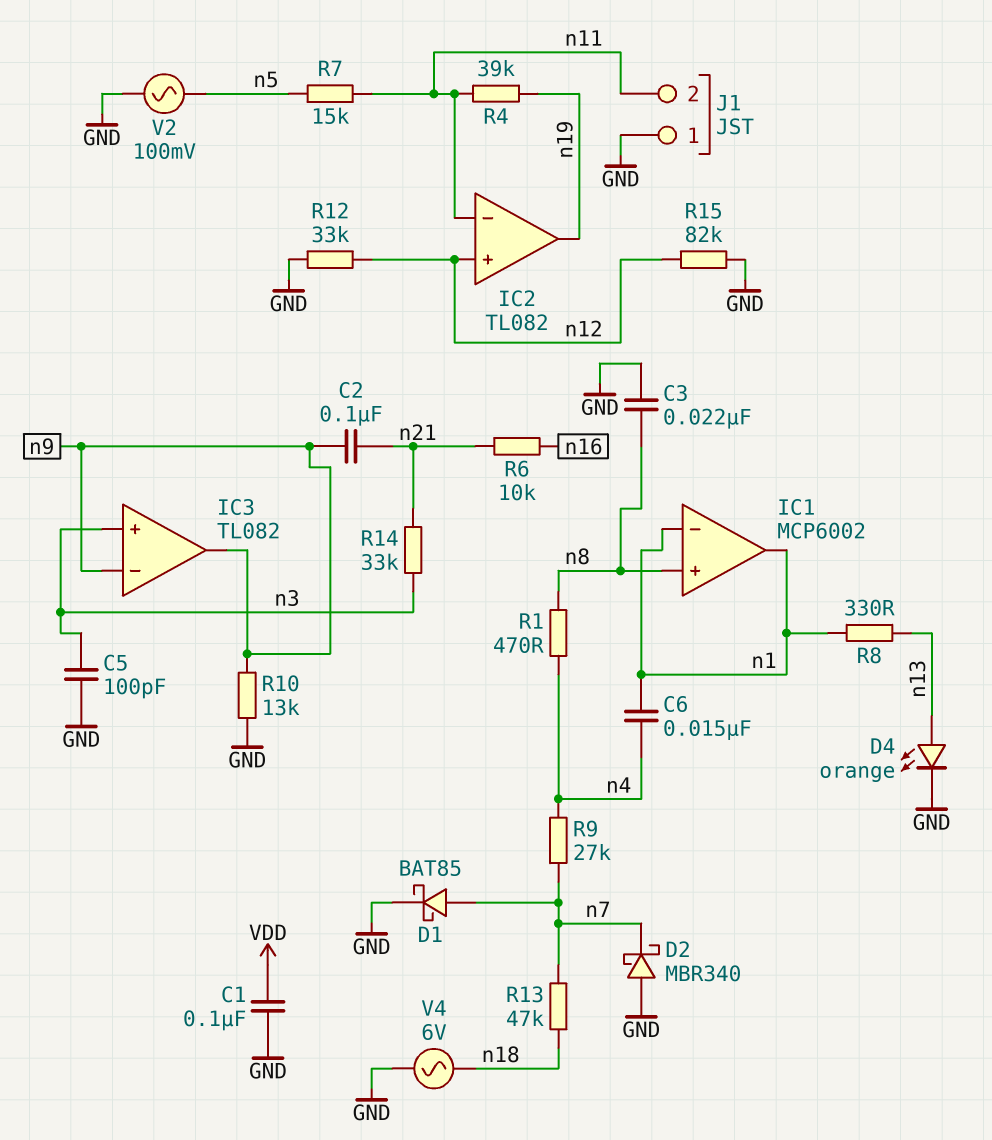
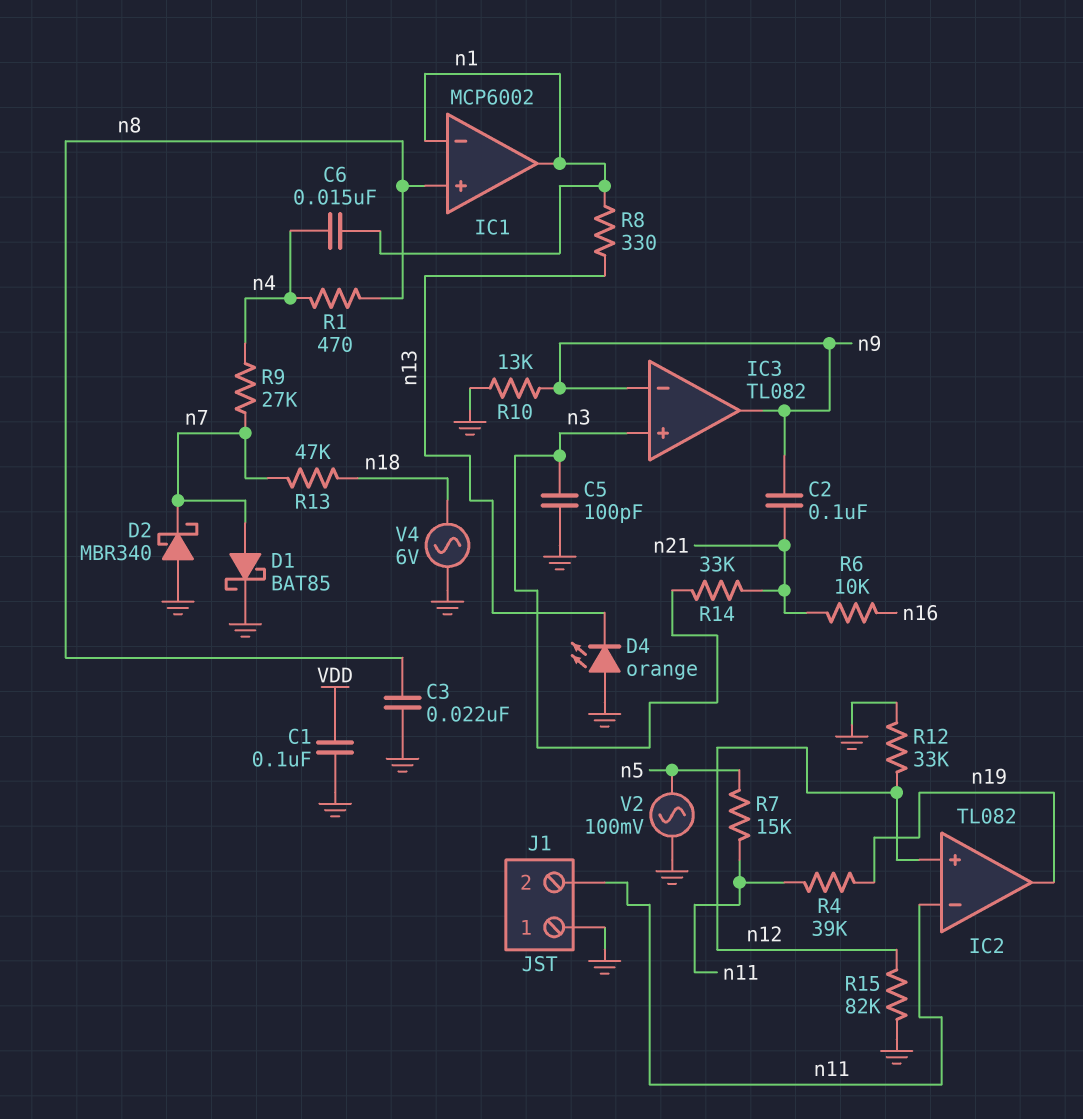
D4: LED orange (A n13, K GND) -> LED orange (A GND, K n13)

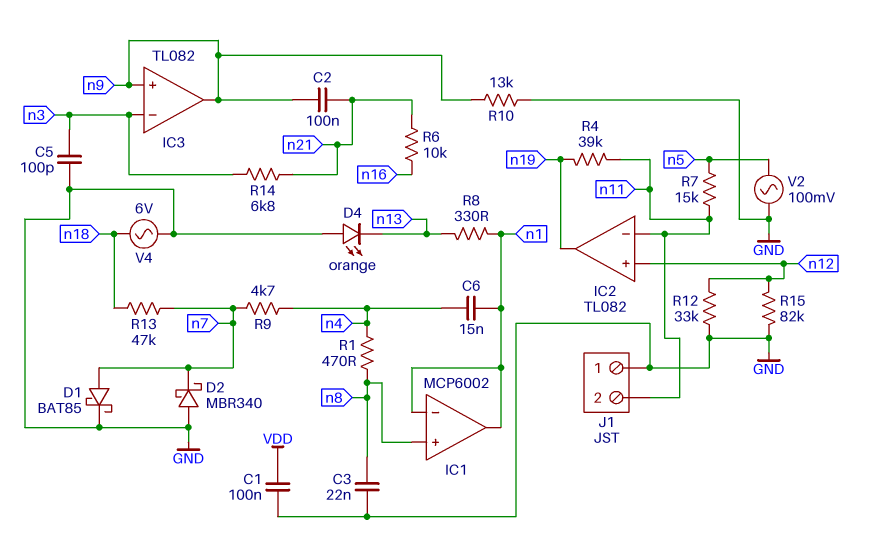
IC3 pin in+: n3 -> n9
IC3 pin in-: n9 -> n3
R9: 27k (n4, n7) -> 4.7k (n4, n7)
R14: 33k (n3, n21) -> 6.8k (n3, n21)

